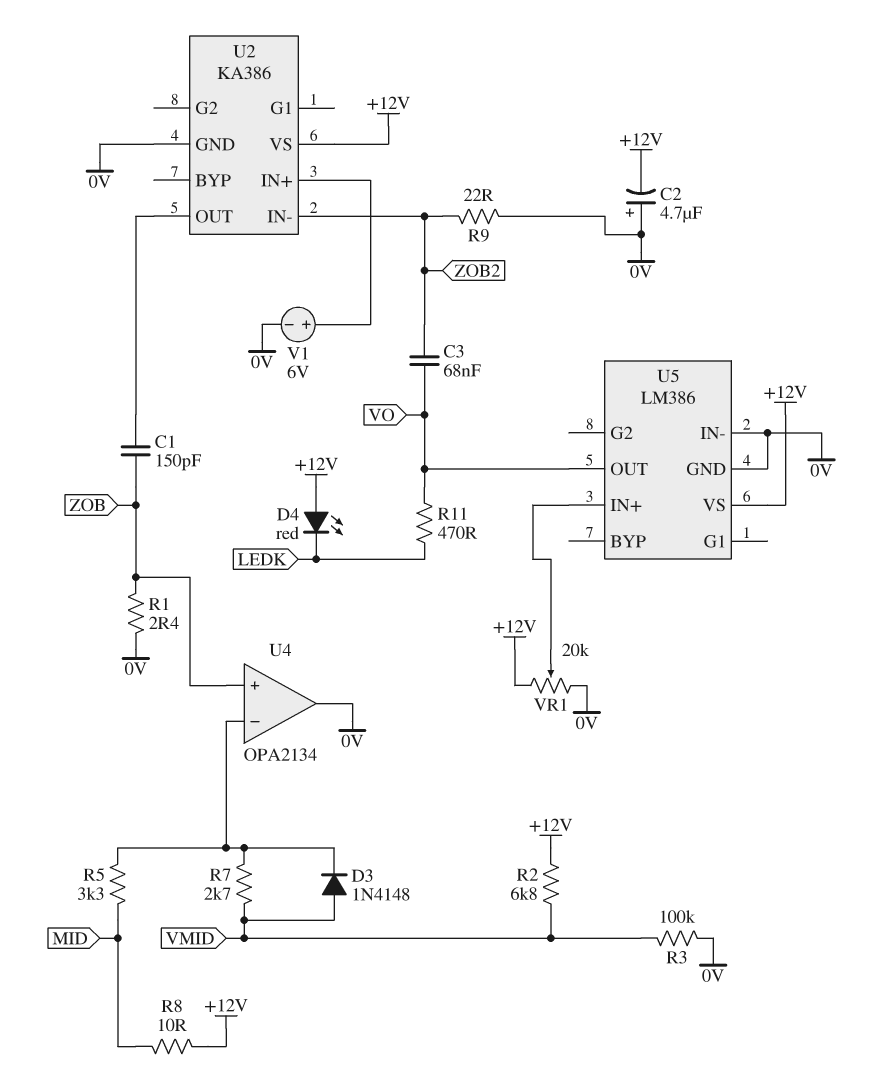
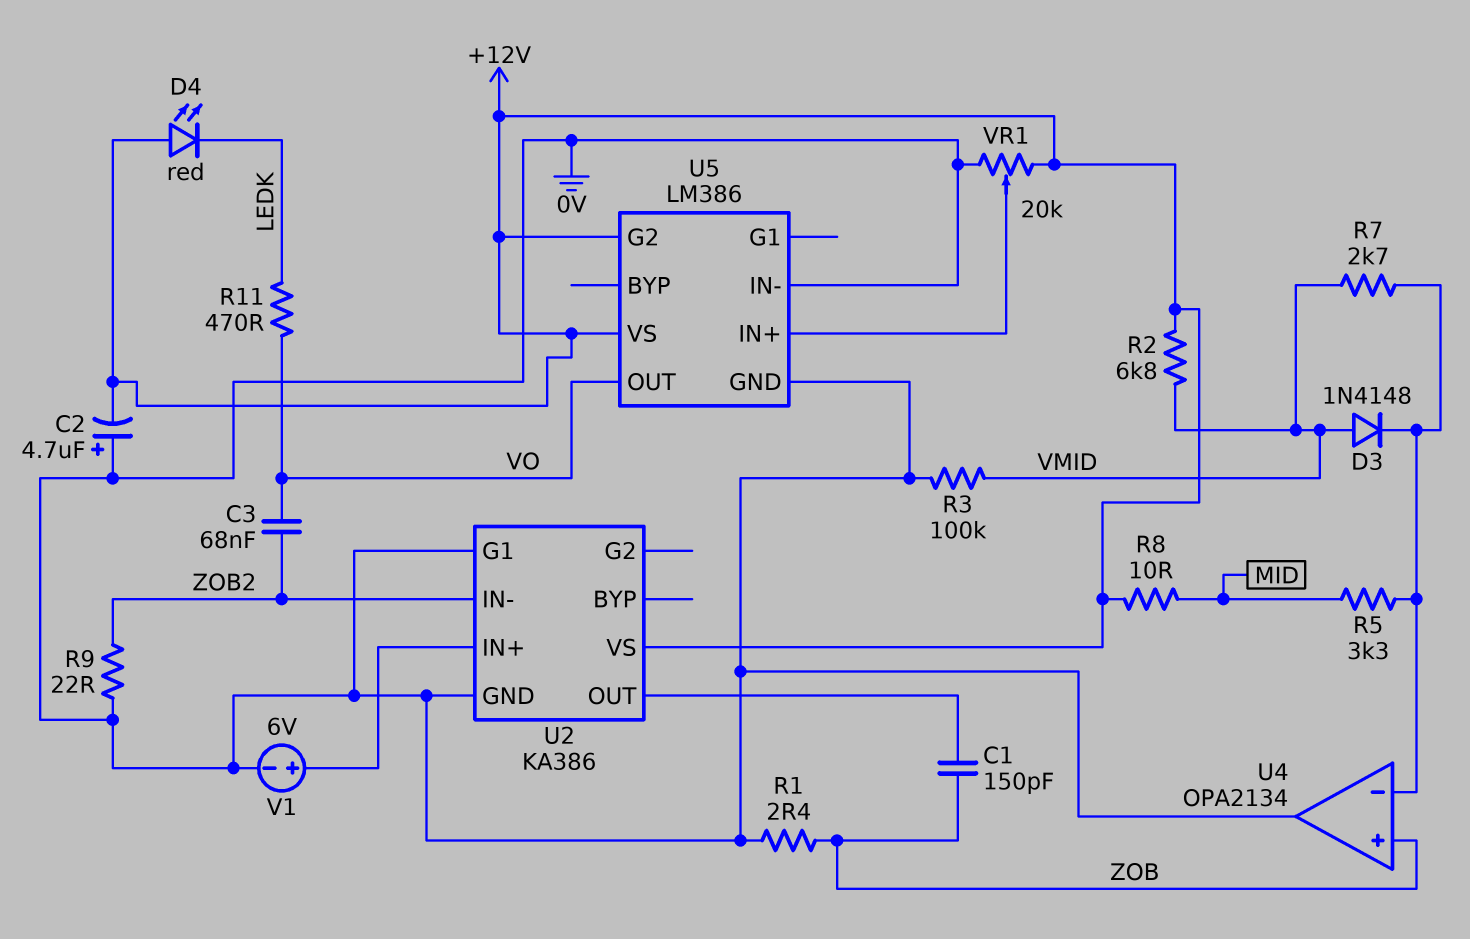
U2 pin G1: none -> 0V
U5 pin G2: none -> +12V

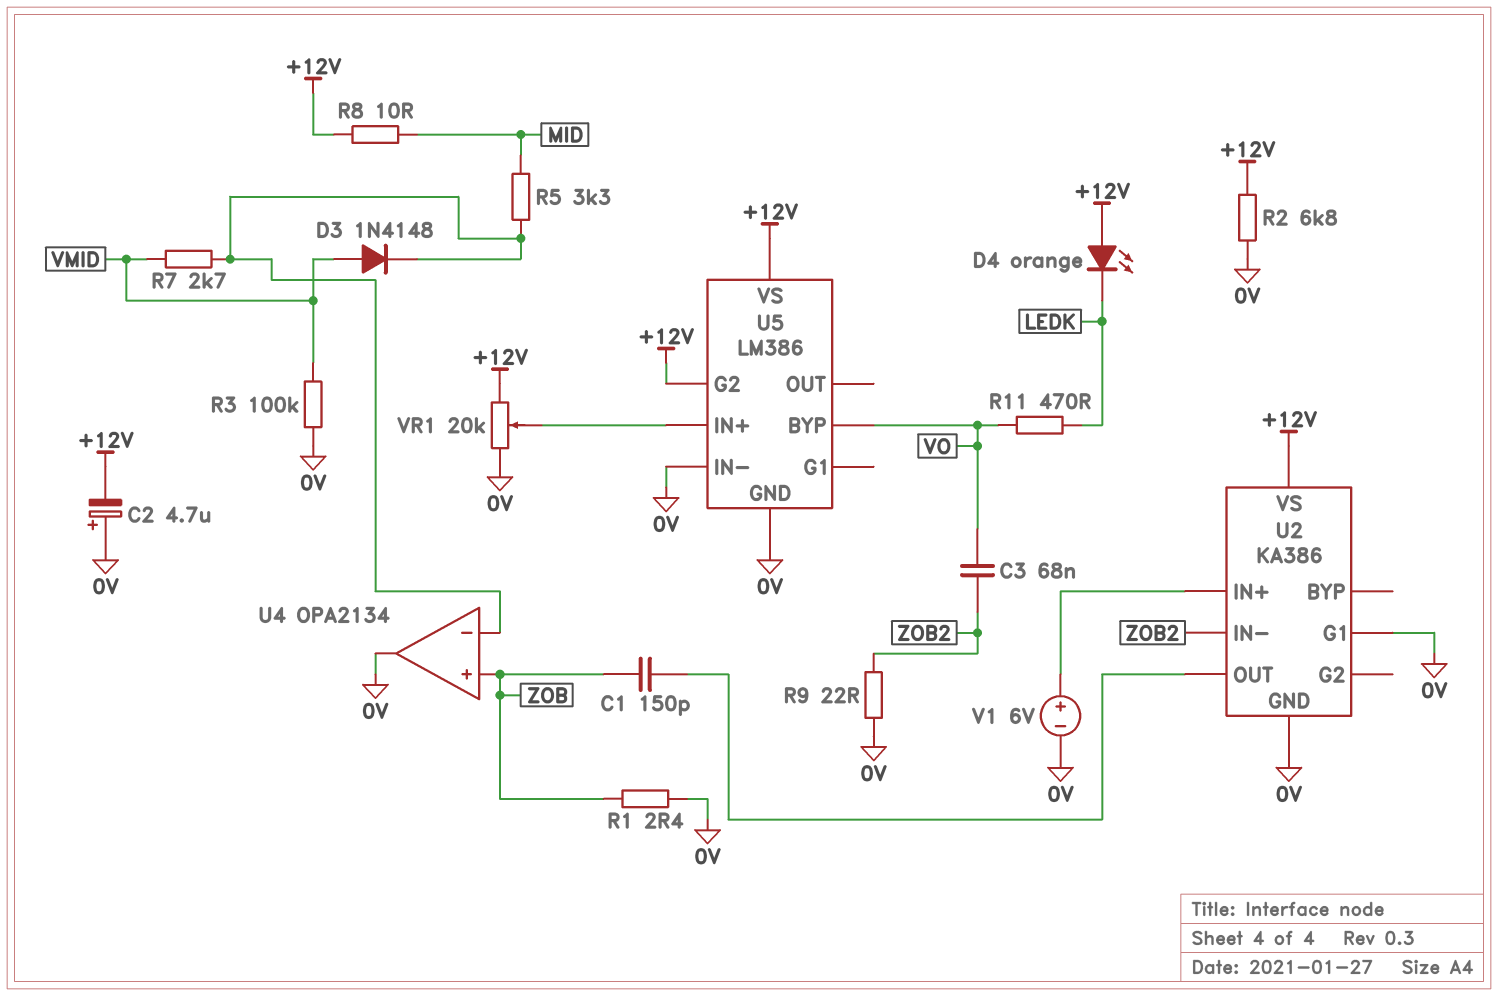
D4: LED red (A +12V, K LEDK) -> LED orange (A +12V, K LEDK)
R2: 6.8k (+12V, VMID) -> 6.8k (+12V, 0V)
U5 pin BYP: none -> VO
U5 pin OUT: VO -> none

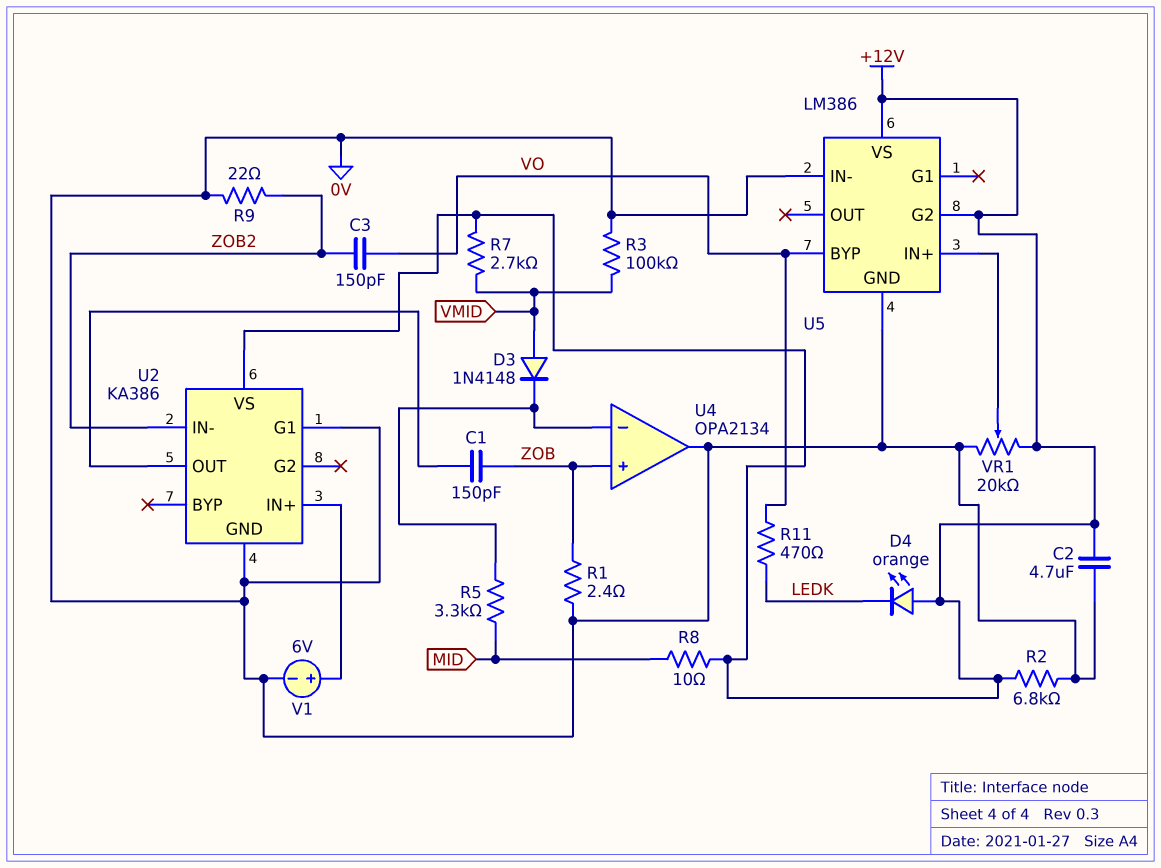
C2: 4.7uF (plus 0V, minus +12V) -> 4.7uF (+12V, 0V)
C3: 68nF (VO, ZOB2) -> 150pF (VO, ZOB2)
R7: 2.7k (U4/in-, VMID) -> 2.7k (+12V, VMID)

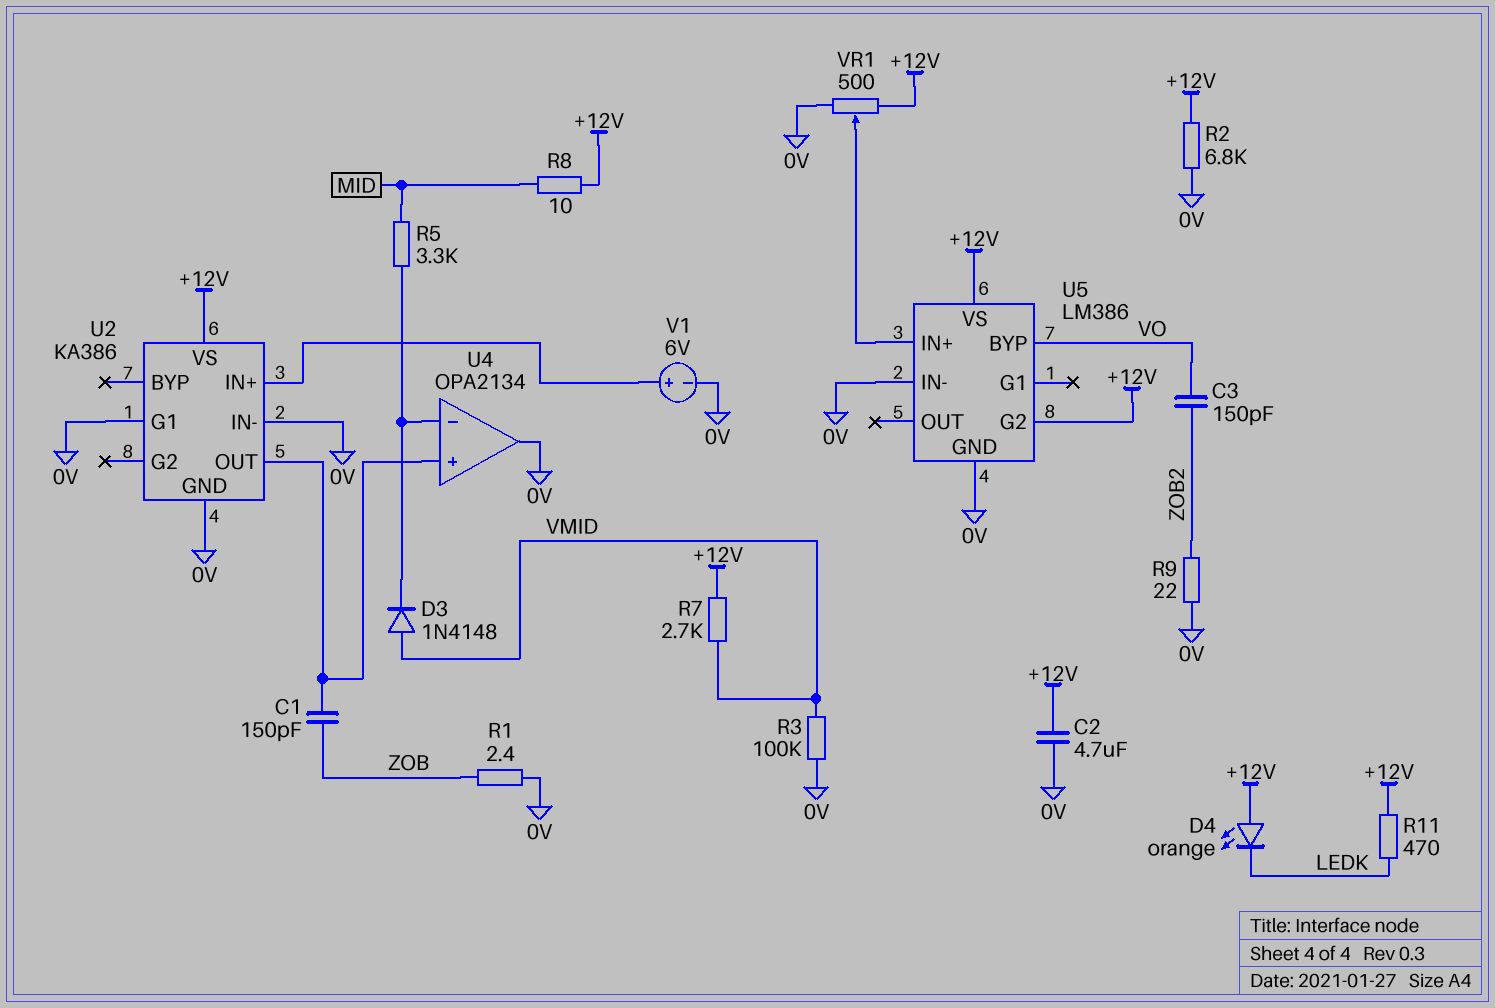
R11: 470 (LEDK, VO) -> 470 (+12V, LEDK)
U2 pin IN-: ZOB2 -> 0V
U4 pin in+: ZOB -> U2/OUT
VR1: 20k (+12V, 0V, wiper U5/IN+) -> 500 (+12V, 0V, wiper U5/IN+)

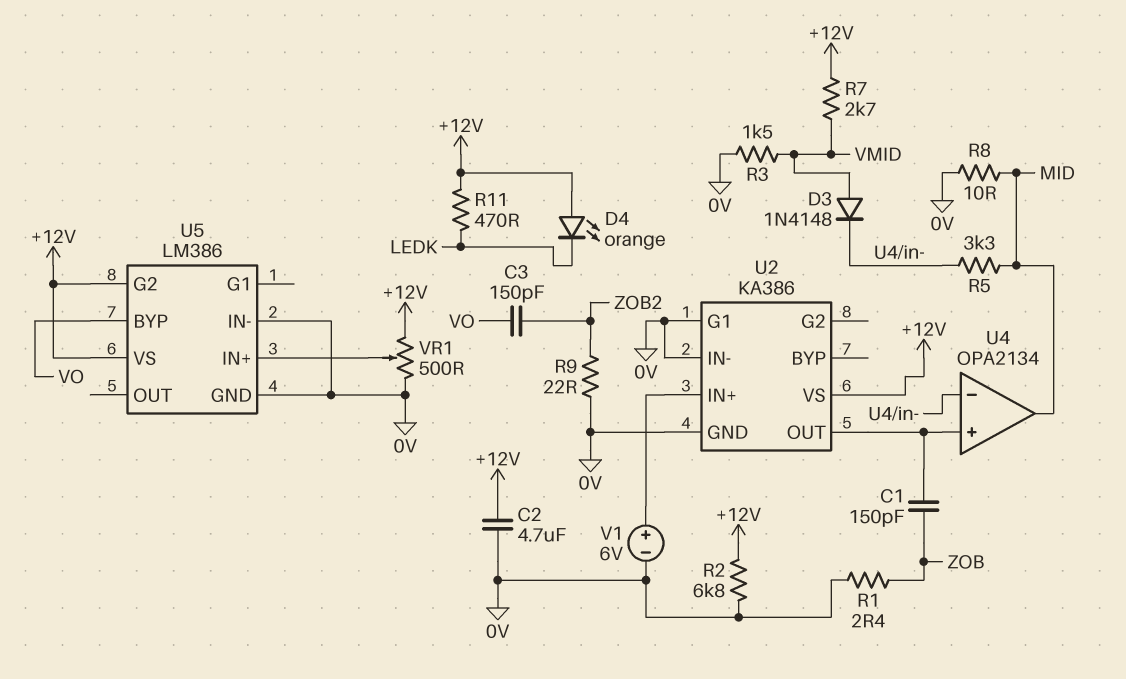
R3: 100k (0V, VMID) -> 1.5k (0V, VMID)
R8: 10 (+12V, MID) -> 10 (0V, MID)
U4 pin out: 0V -> MID

